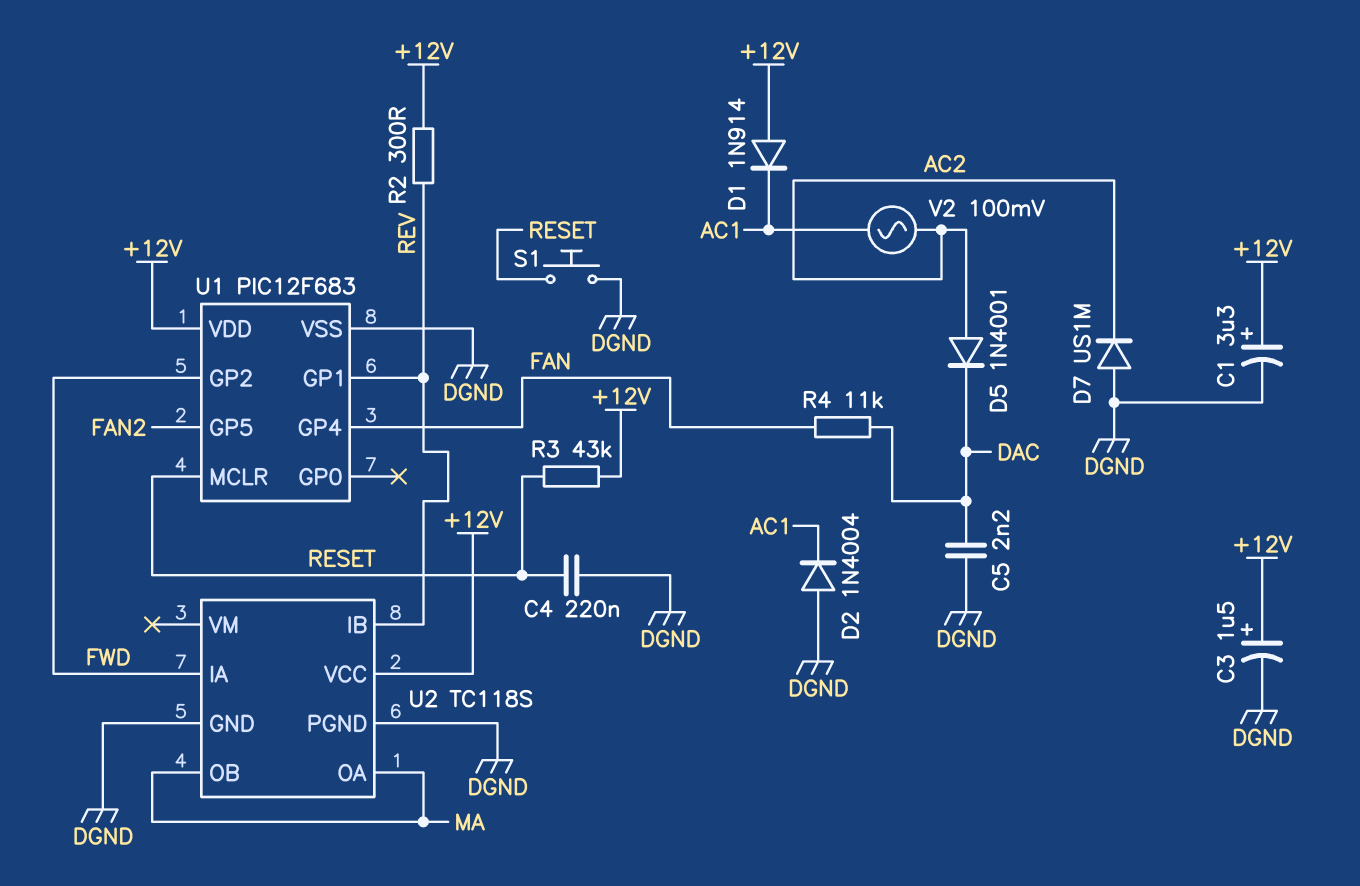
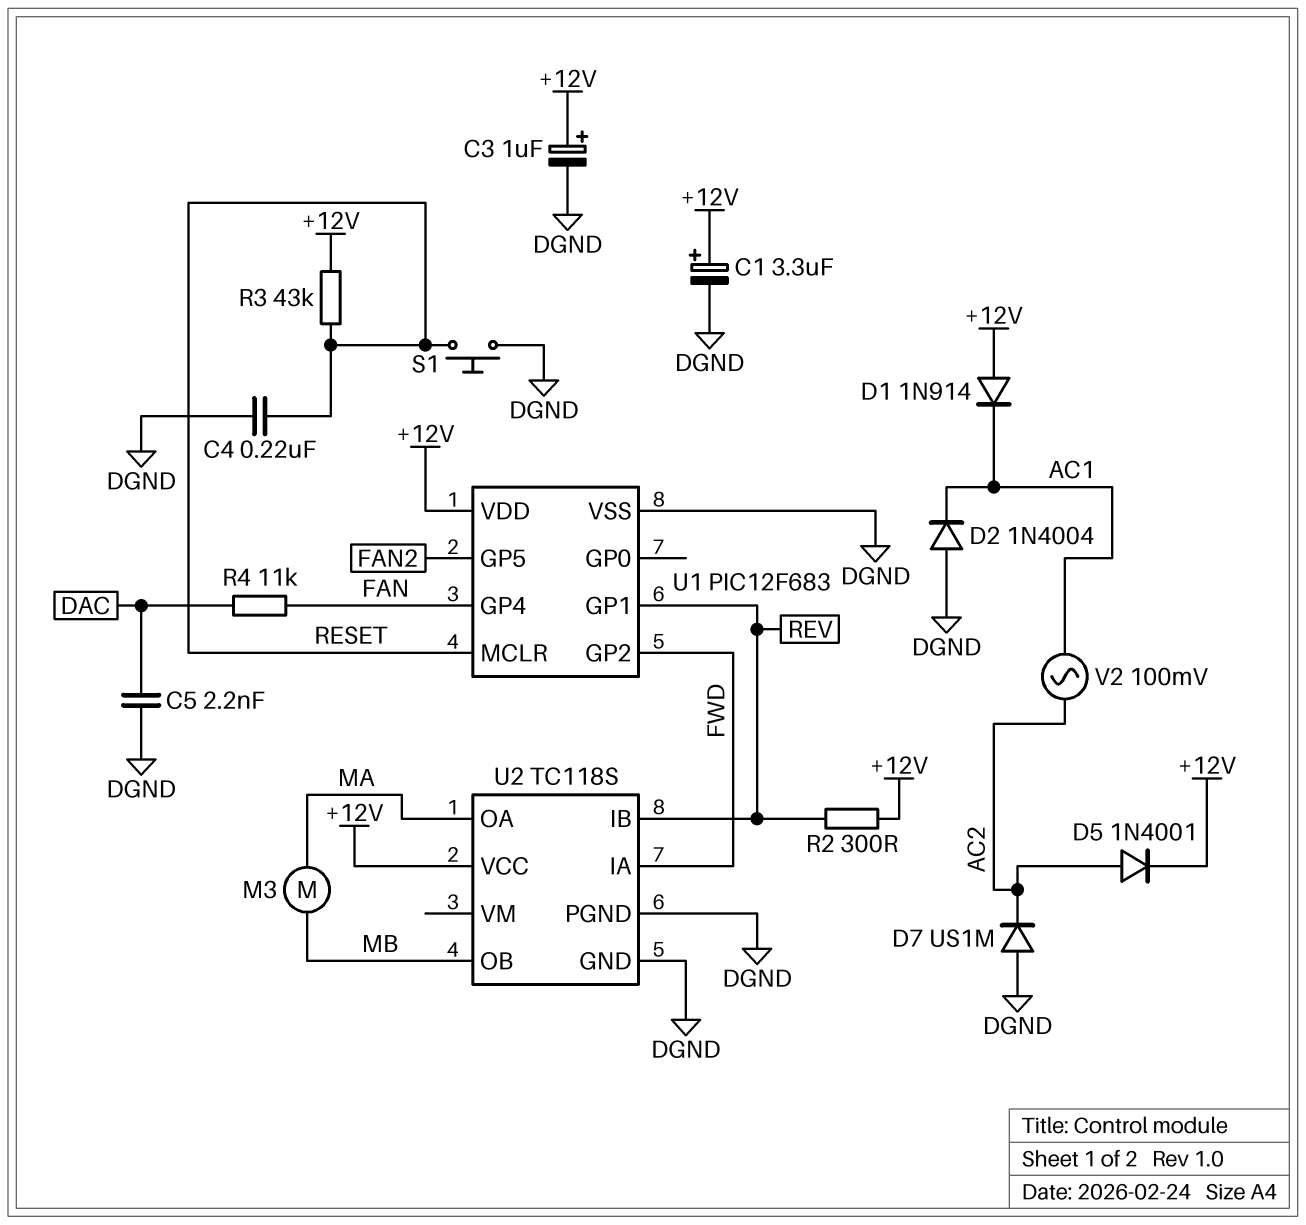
C3: 1.5uF (plus +12V, minus DGND) -> 1uF (plus +12V, minus DGND)
D5: diode 1N4001 (A AC2, K DAC) -> diode 1N4001 (A AC2, K +12V)
M3: none -> motor (MA, MB)
U2 pin OB: MA -> MB

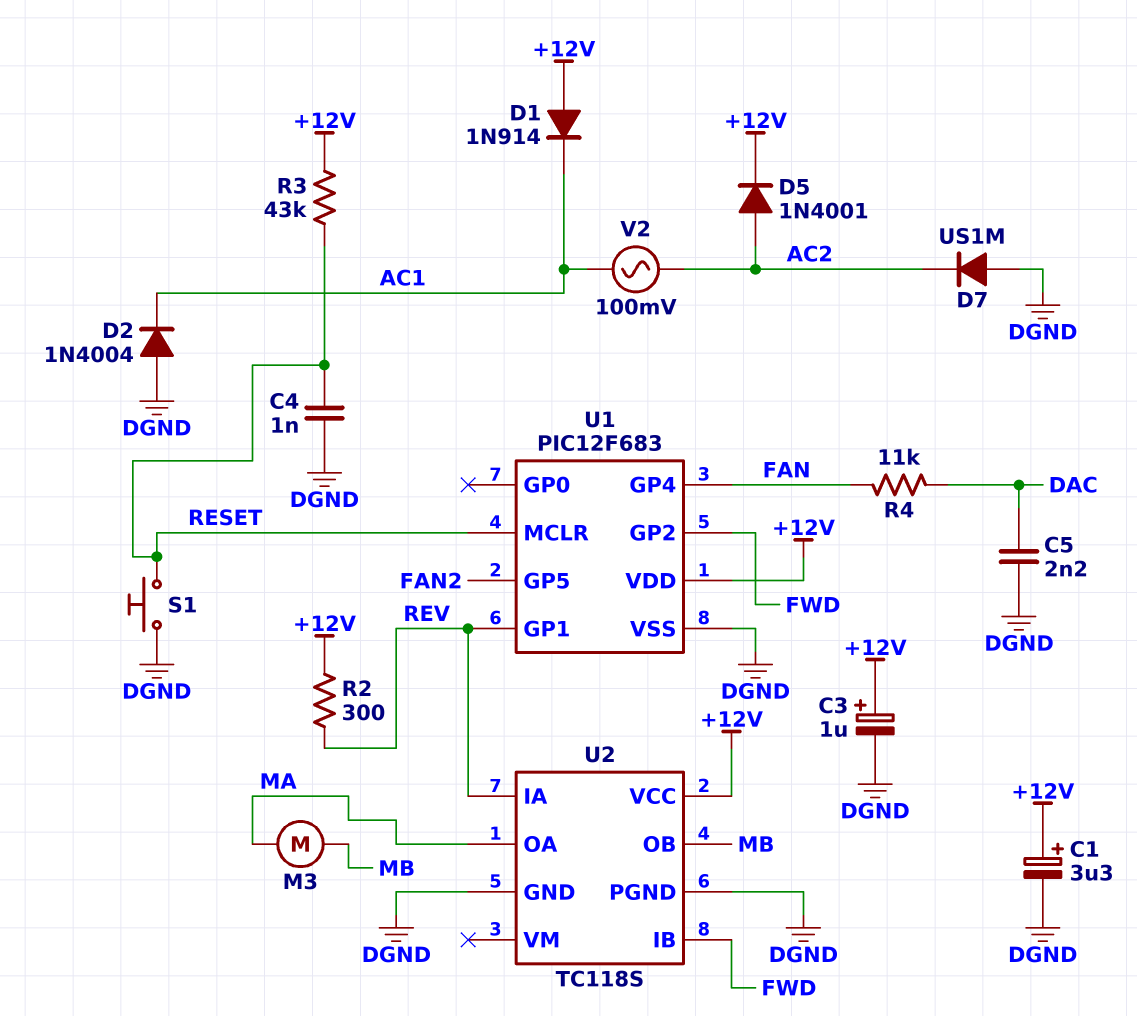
C4: 220nF (DGND, RESET) -> 1nF (DGND, RESET)
U2 pin IA: FWD -> REV
U2 pin IB: REV -> FWD

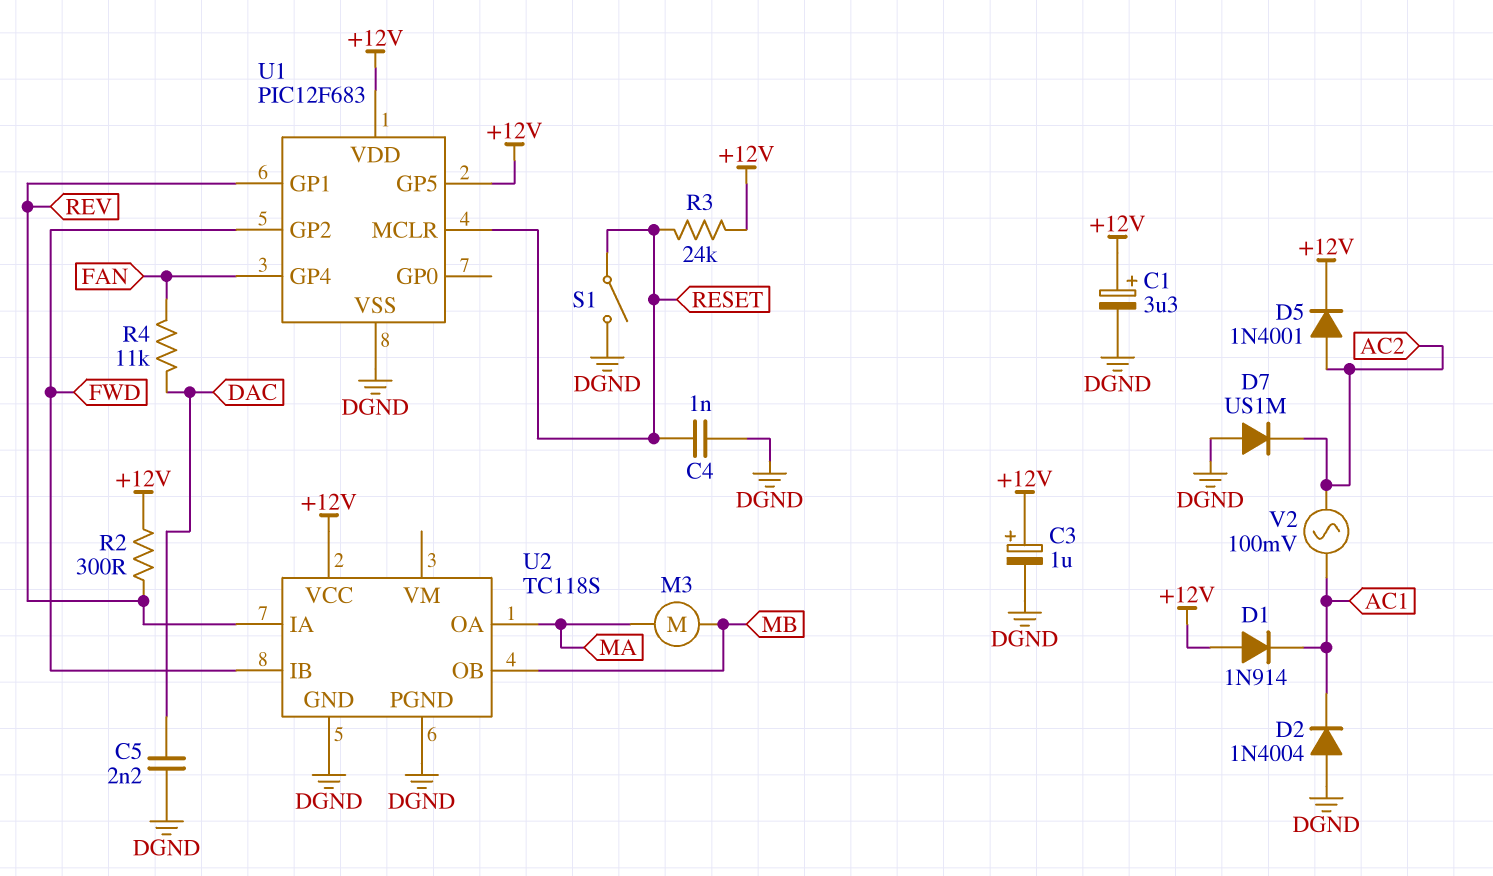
R3: 43k (+12V, RESET) -> 24k (+12V, RESET)
S1: button (DGND, RESET) -> switch (DGND, RESET)
U1 pin GP5: FAN2 -> +12V

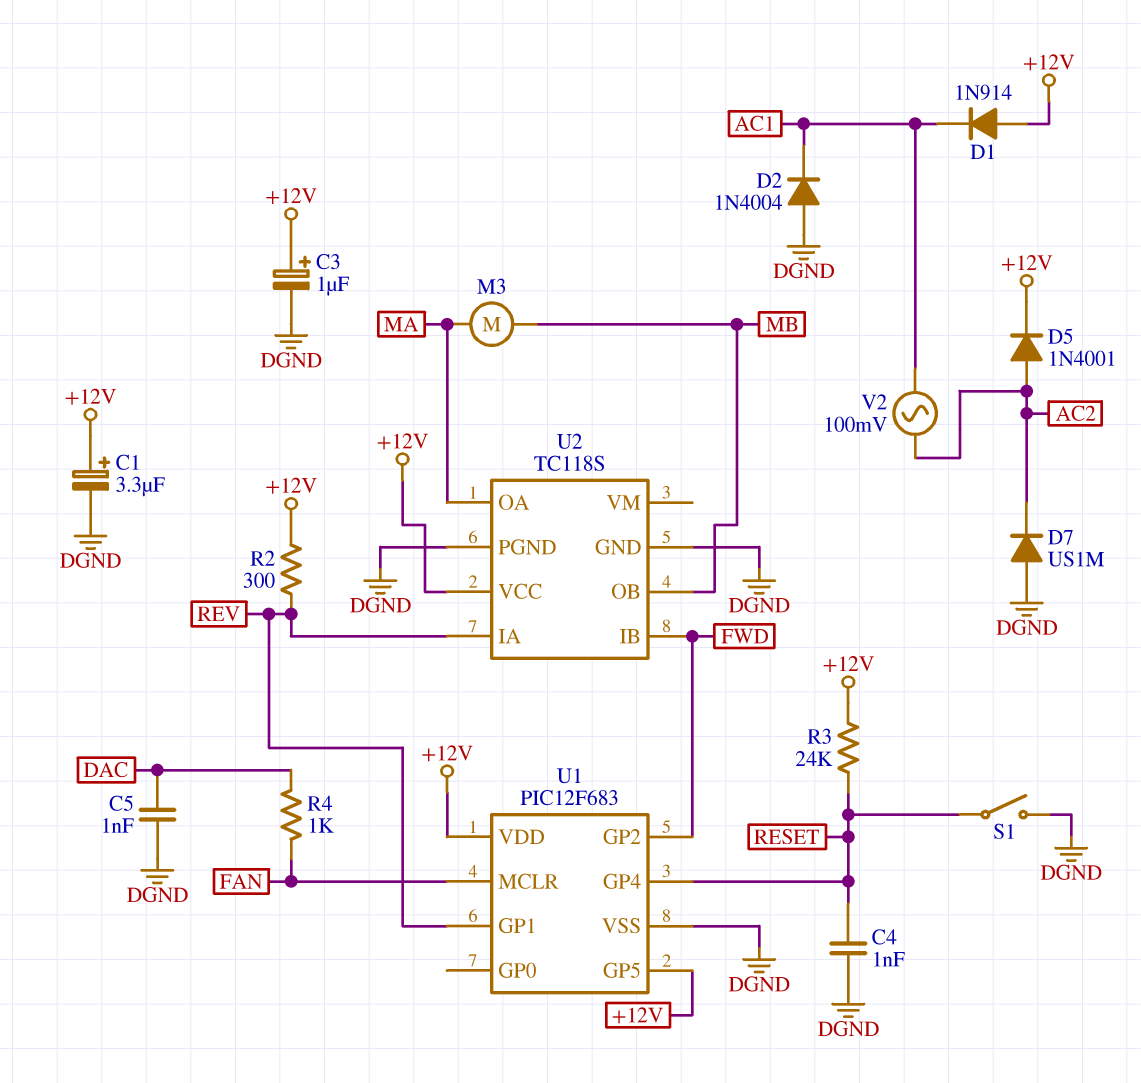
C5: 2.2nF (DAC, DGND) -> 1nF (DAC, DGND)
R4: 11k (DAC, FAN) -> 1k (DAC, FAN)
U1 pin GP4: FAN -> RESET
U1 pin MCLR: RESET -> FAN

